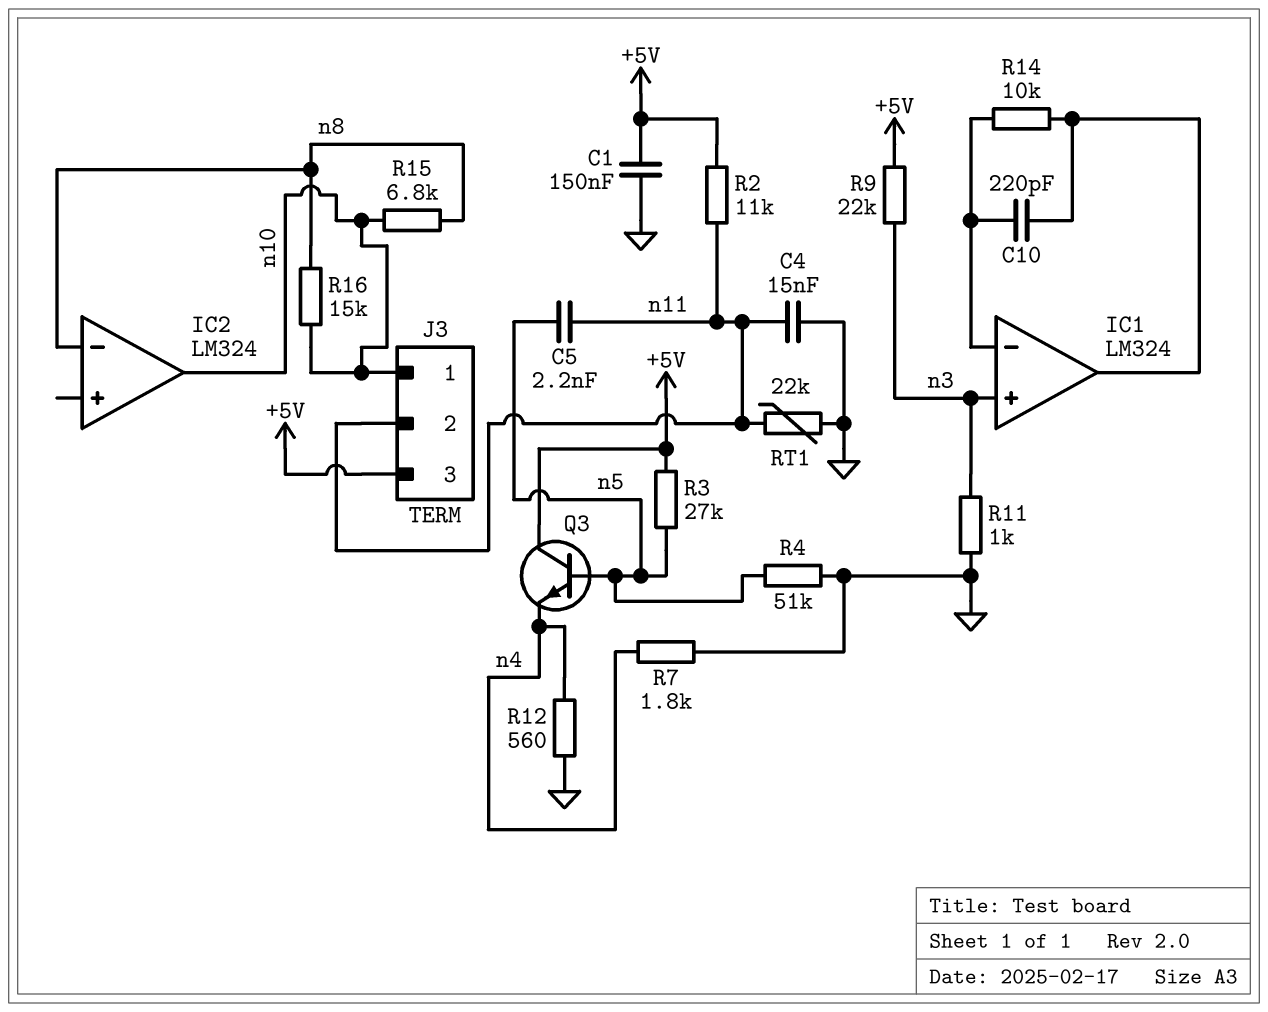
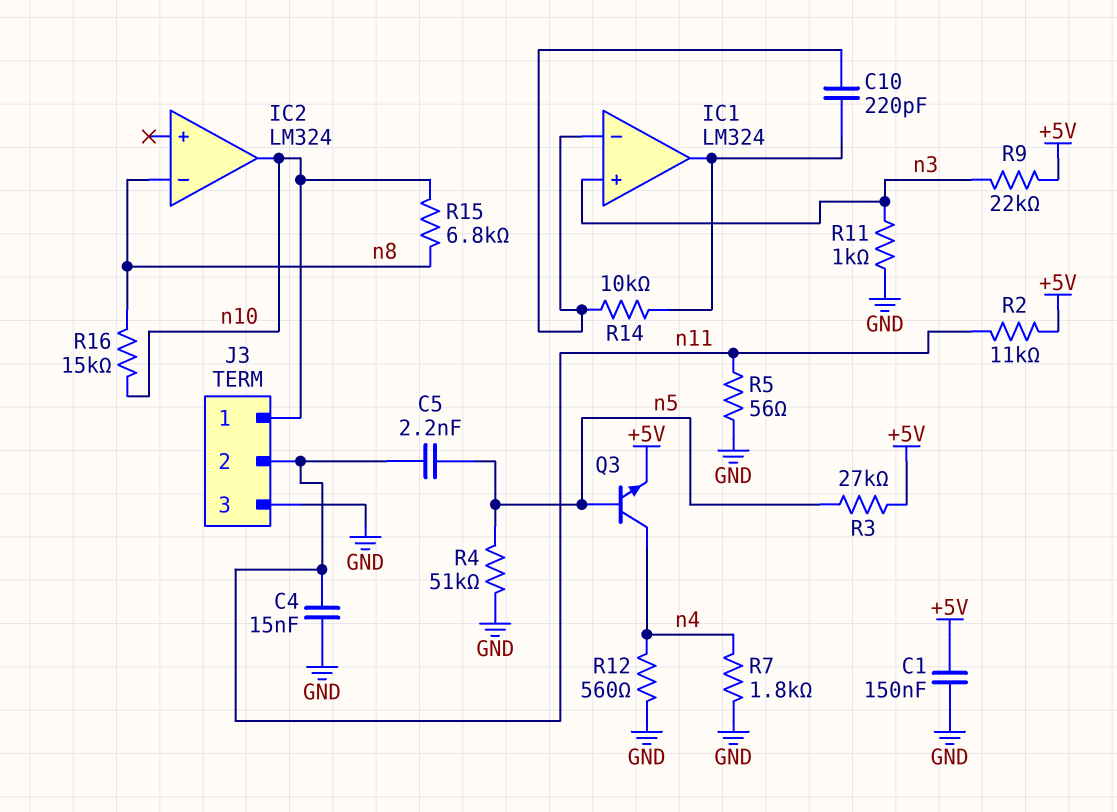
J3 pin 3: +5V -> GND
Q3: NPN (B n5, C +5V, E n4) -> NPN (B n5, C n4, E +5V)
R5: none -> 56 (GND, n11)
RT1: 22k (GND, n11) -> none

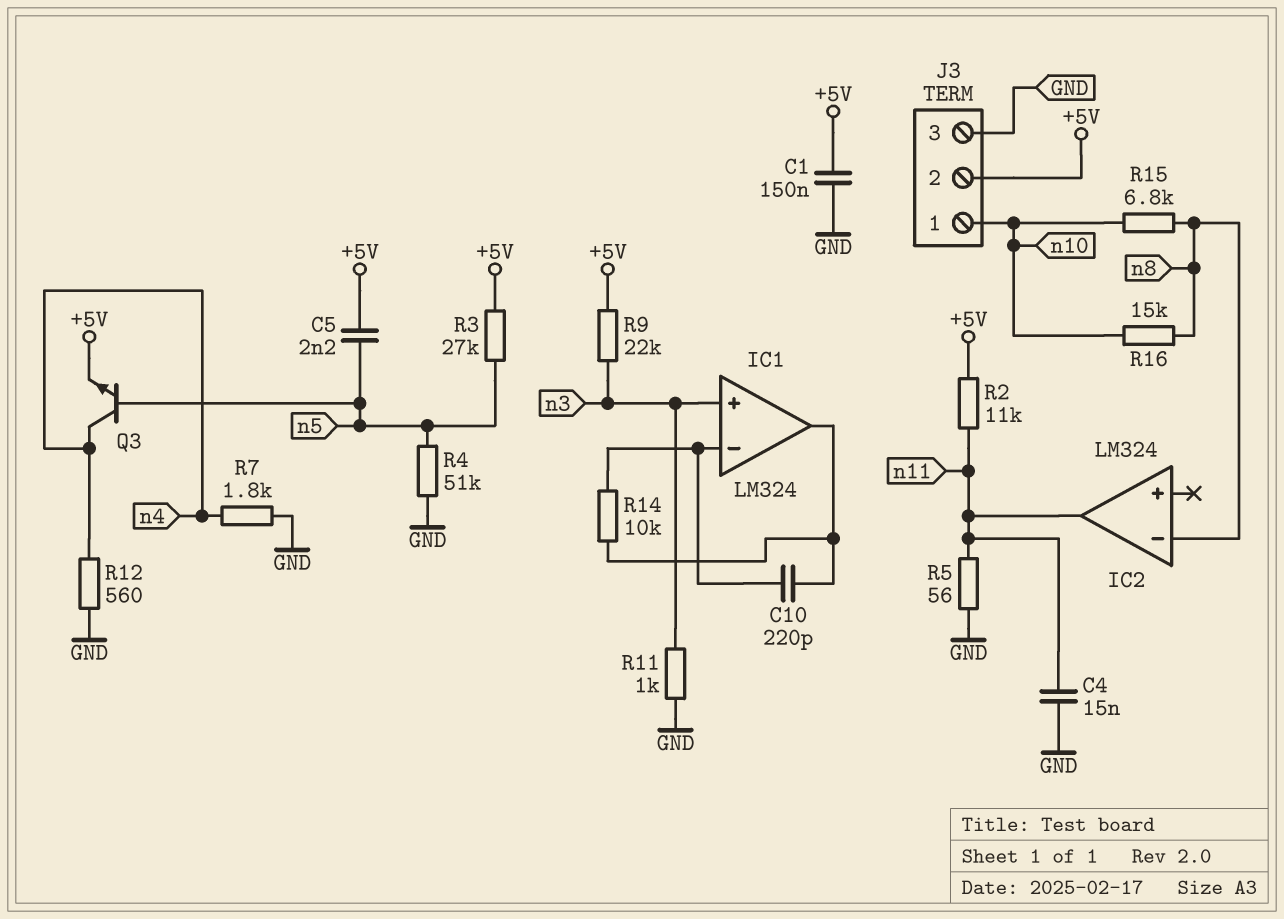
C5: 2.2nF (n5, n11) -> 2.2nF (+5V, n5)
IC2 pin out: n10 -> n11
J3 pin 2: n11 -> +5V

